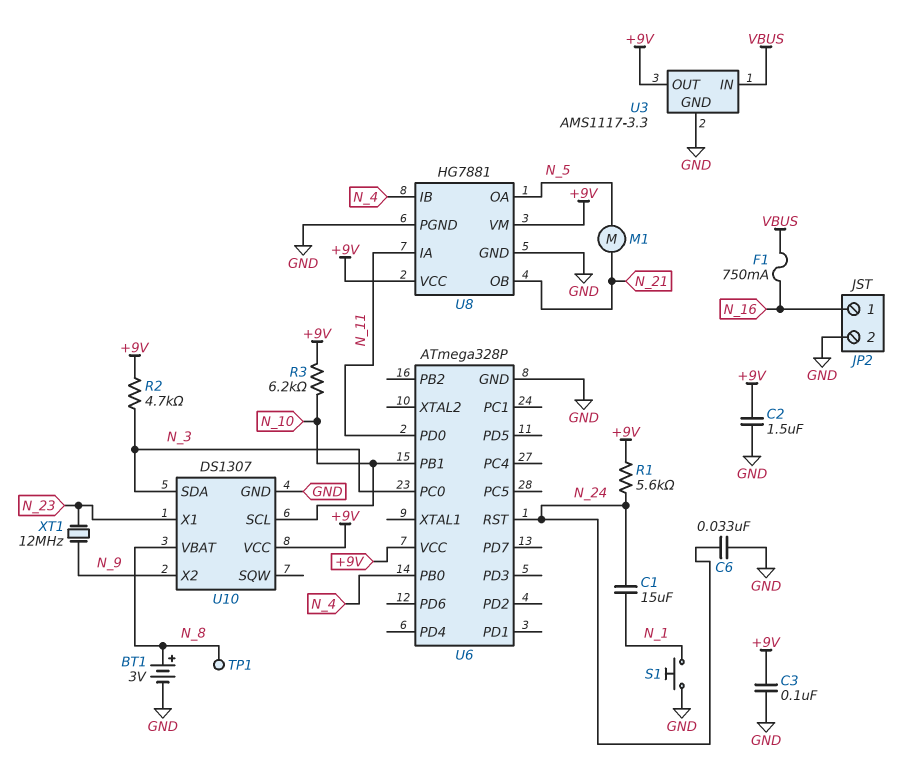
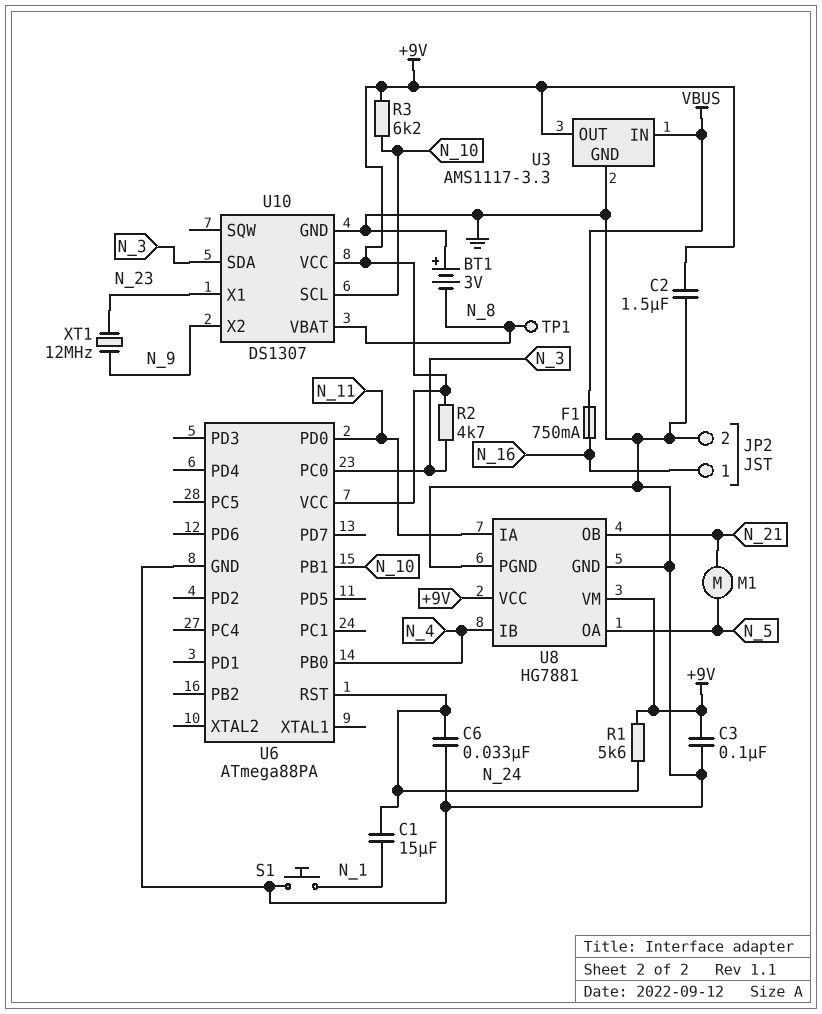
BT1: 3V (plus N_8, minus GND) -> 3V (plus GND, minus N_8)
U6: ATmega328P -> ATmega88PA

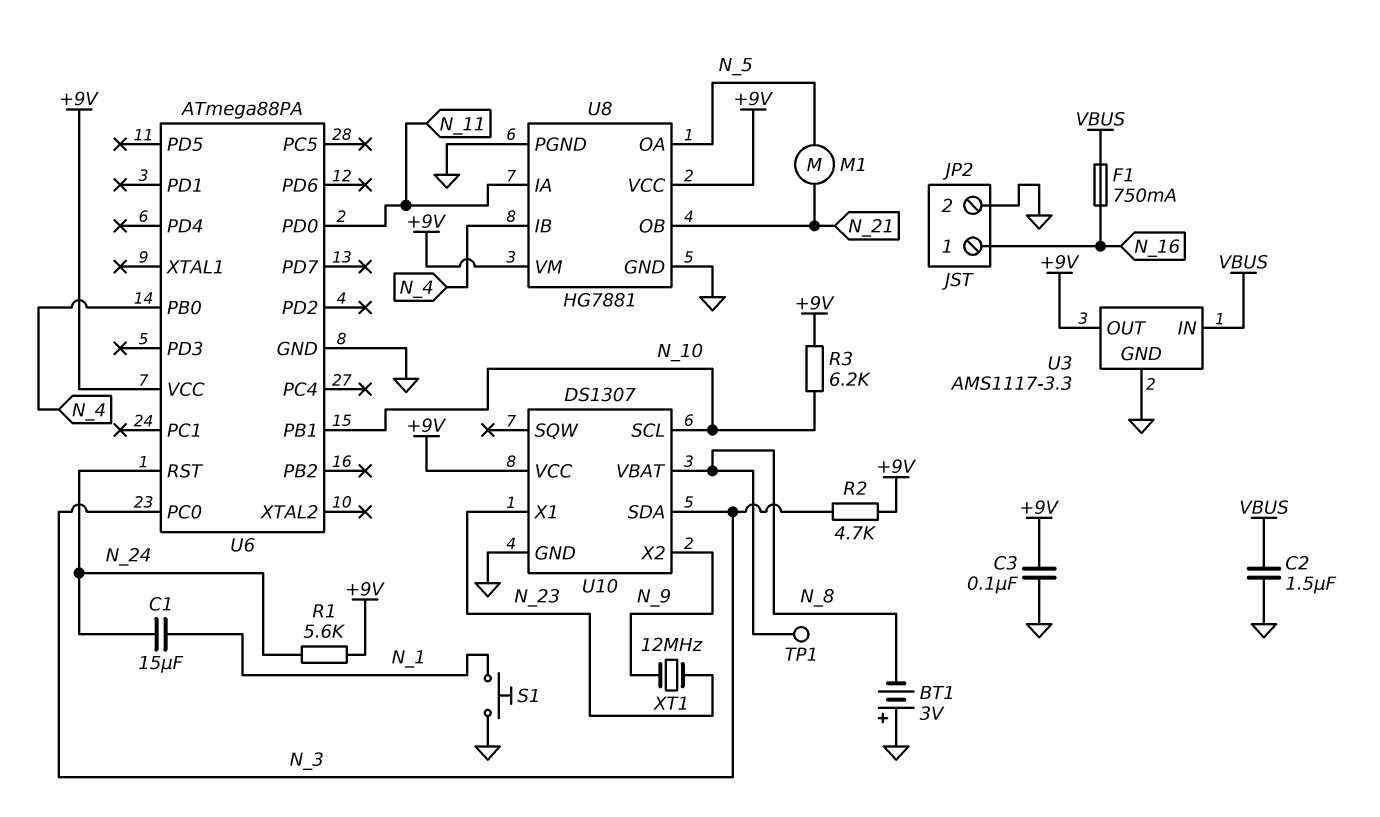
C2: 1.5uF (+9V, GND) -> 1.5uF (GND, VBUS)
C6: 33nF (GND, N_24) -> none

